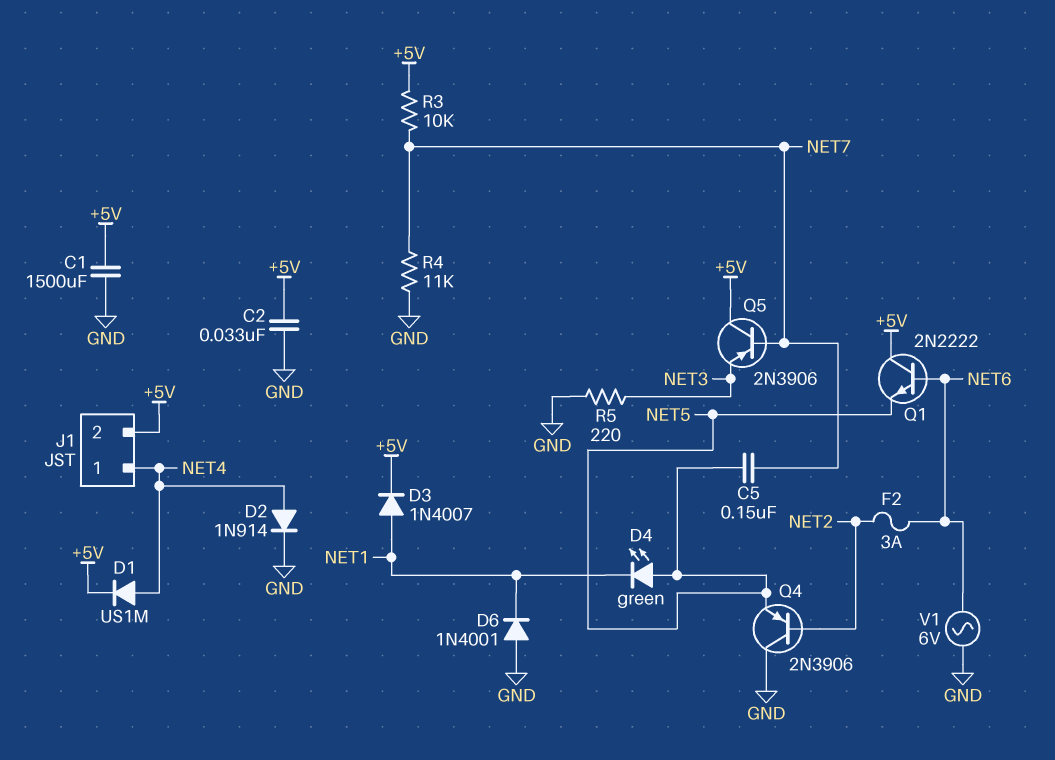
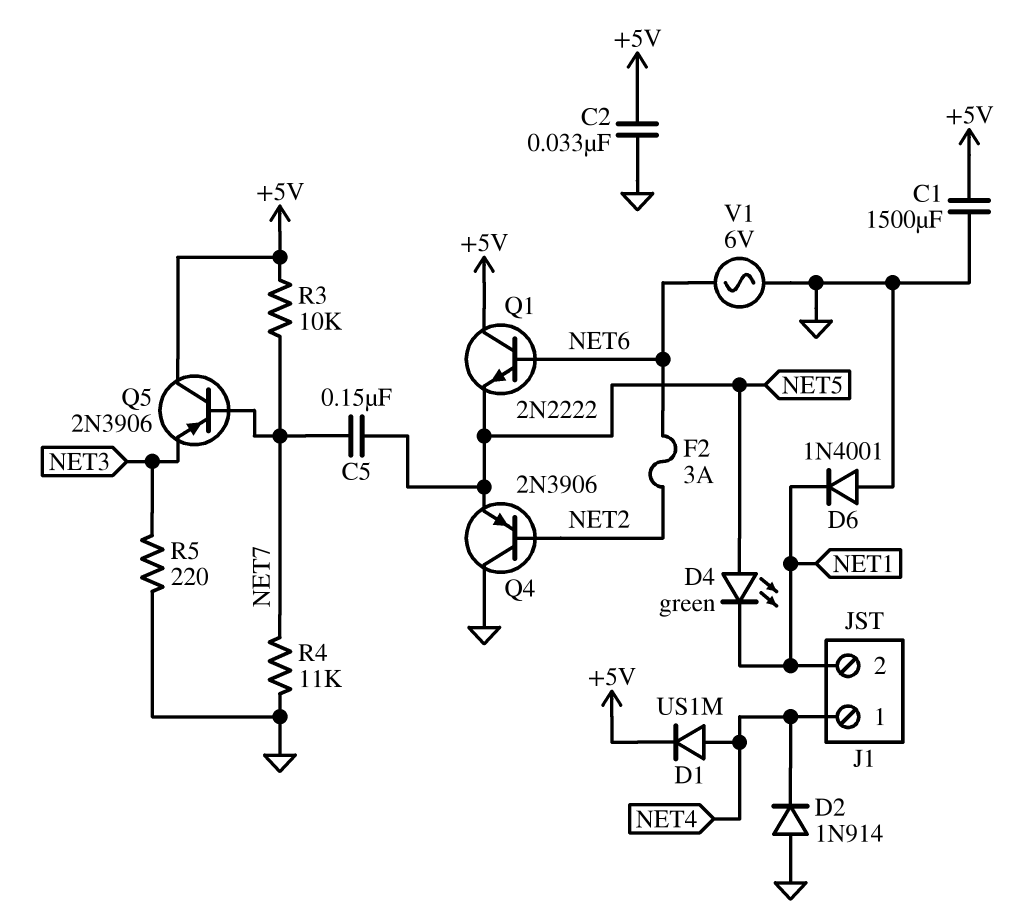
D2: diode 1N914 (A NET4, K GND) -> diode 1N914 (A GND, K NET4)
D3: diode 1N4007 (A NET1, K +5V) -> none
J1 pin 2: +5V -> NET1

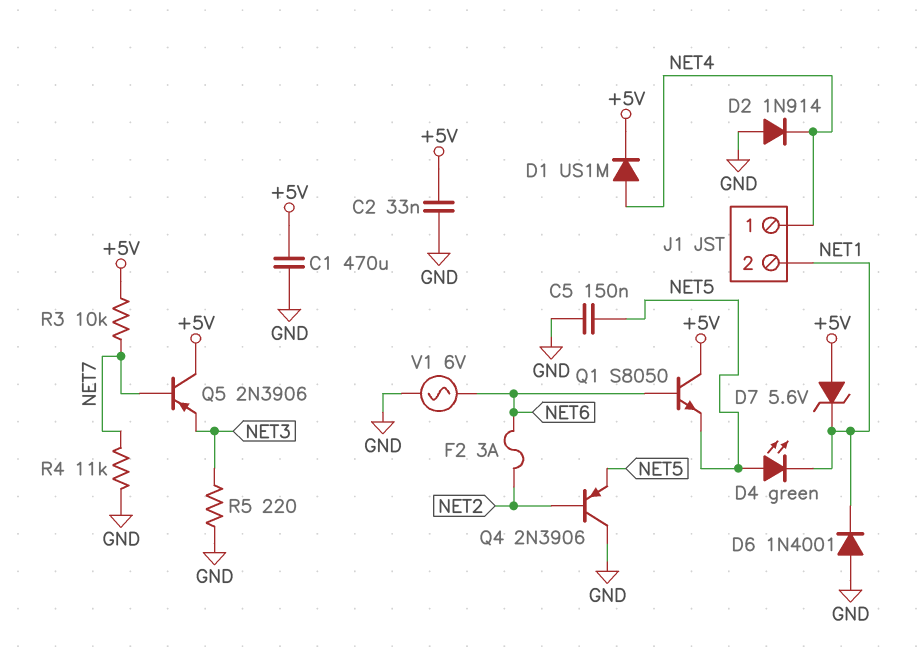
C1: 1500uF (+5V, GND) -> 470uF (+5V, GND)
C5: 150nF (NET5, NET7) -> 150nF (GND, NET5)
D7: none -> zener 5.6V (A +5V, K NET1)
Q1: NPN 2N2222 (B NET6, C +5V, E NET5) -> NPN S8050 (B NET6, C +5V, E NET5)

